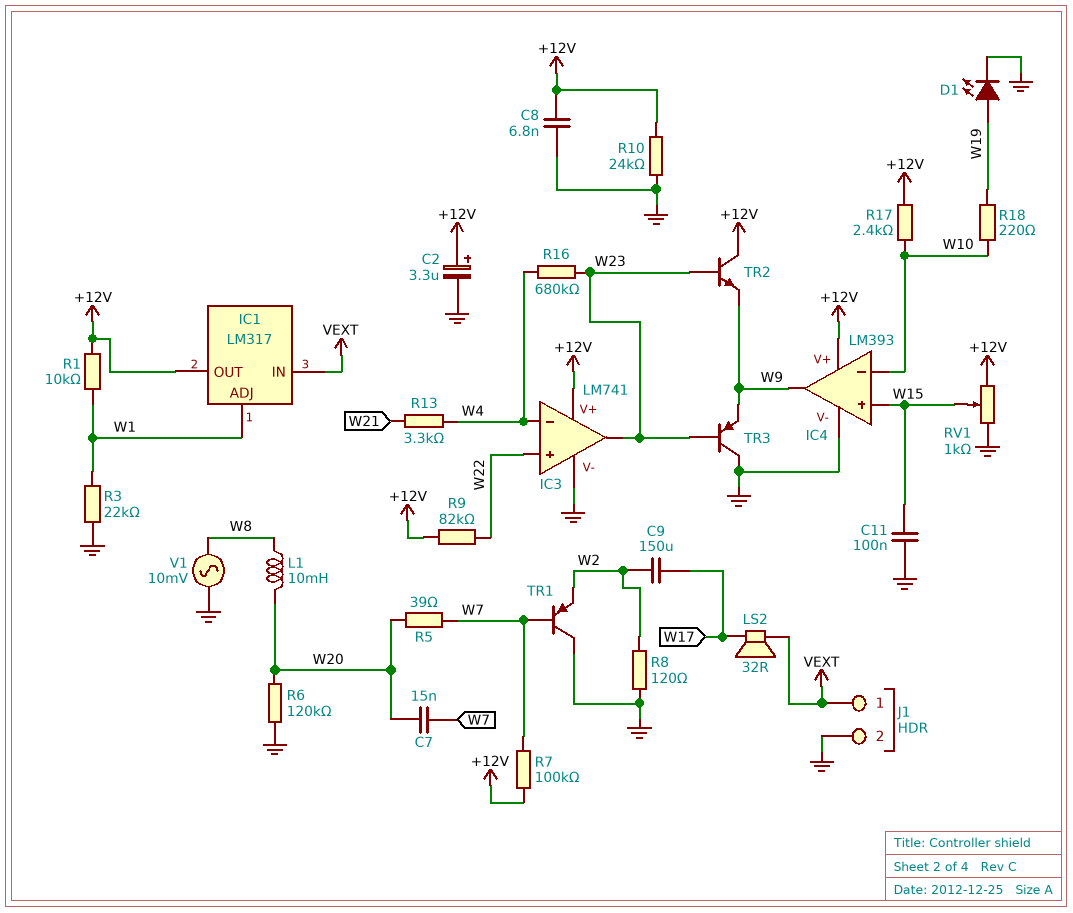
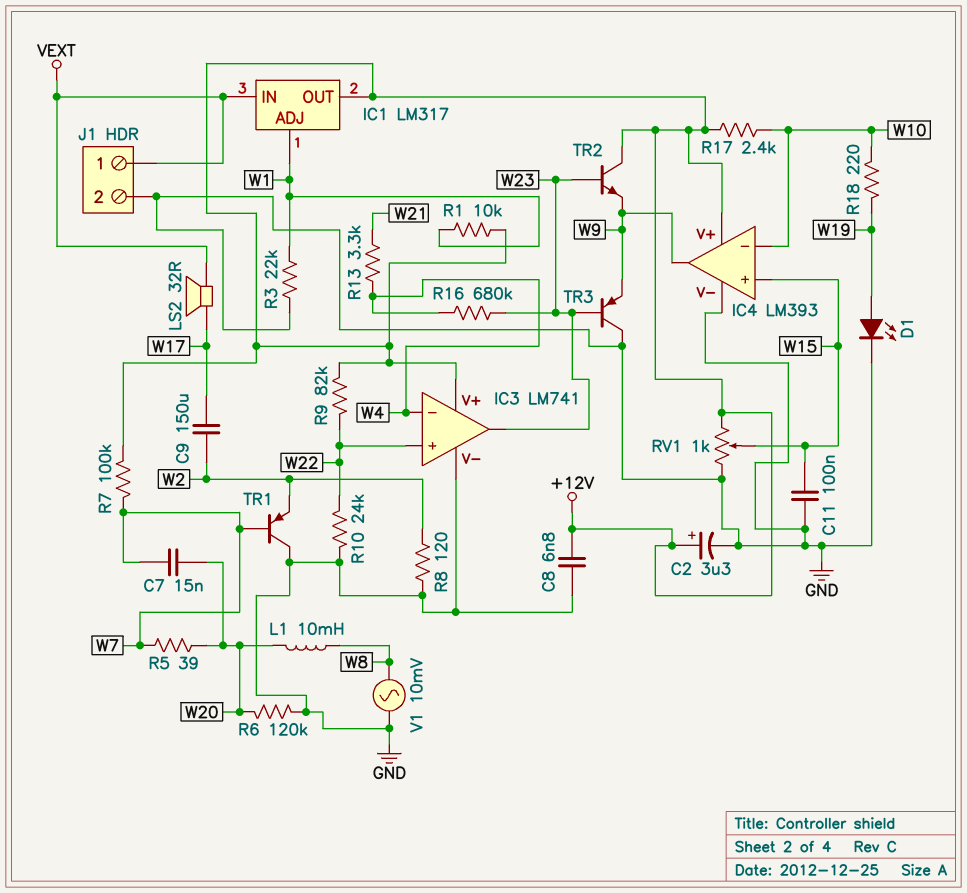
R10: 24k (+12V, GND) -> 24k (GND, W22)

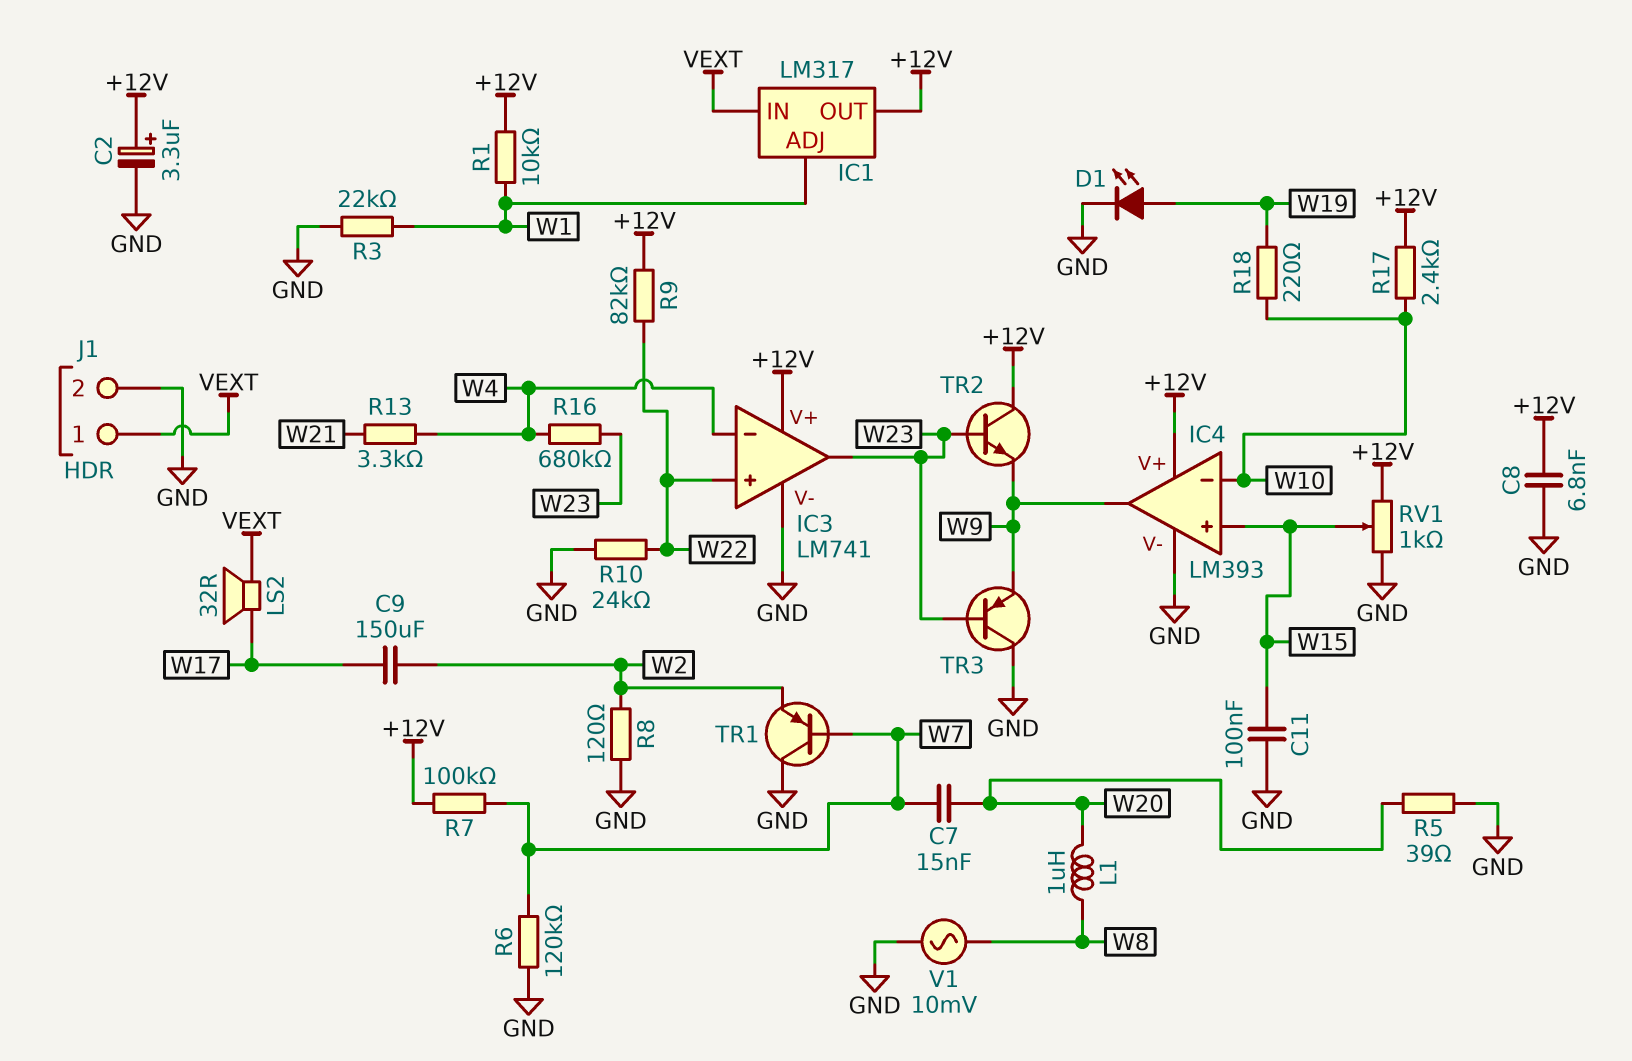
L1: 10mH (W8, W20) -> 1uH (W8, W20)
R5: 39 (W7, W20) -> 39 (GND, W20)
R6: 120k (GND, W20) -> 120k (GND, W7)

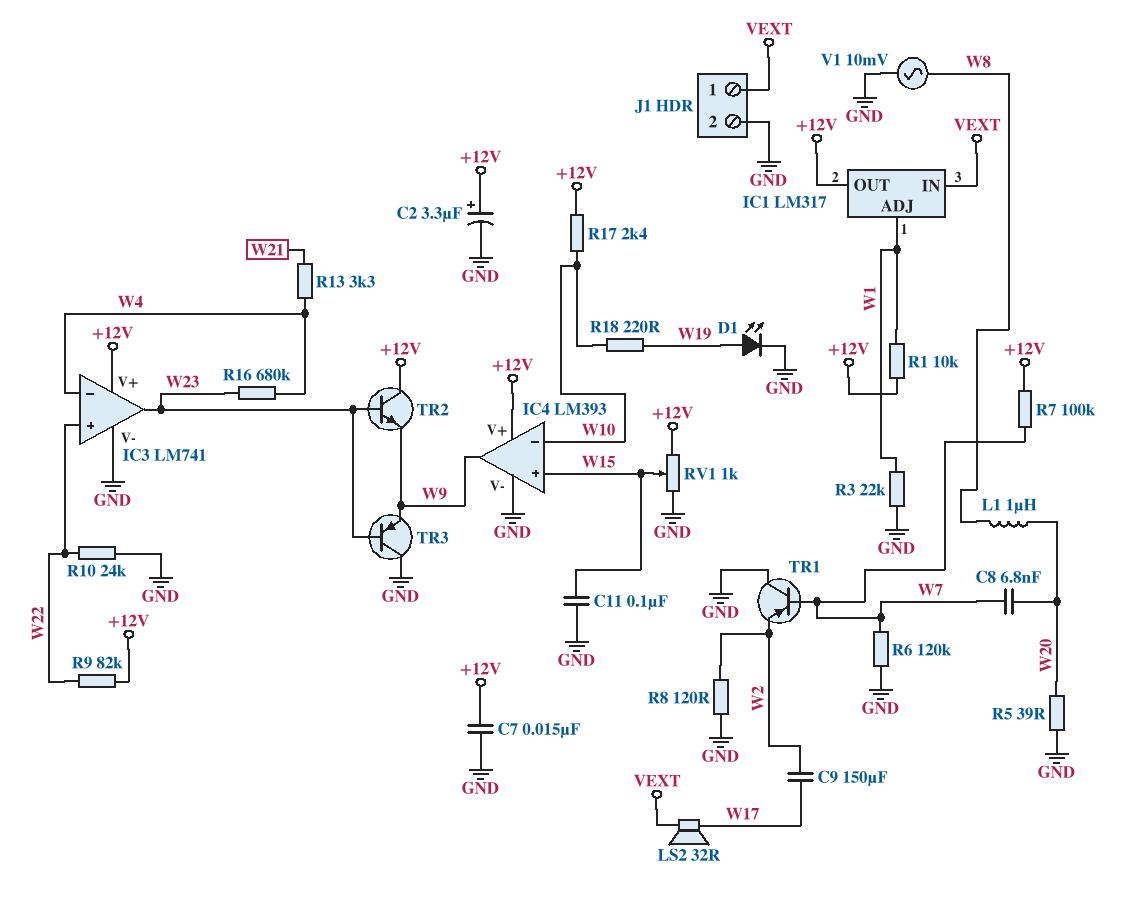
C7: 15nF (W7, W20) -> 15nF (+12V, GND)
C8: 6.8nF (+12V, GND) -> 6.8nF (W7, W20)

